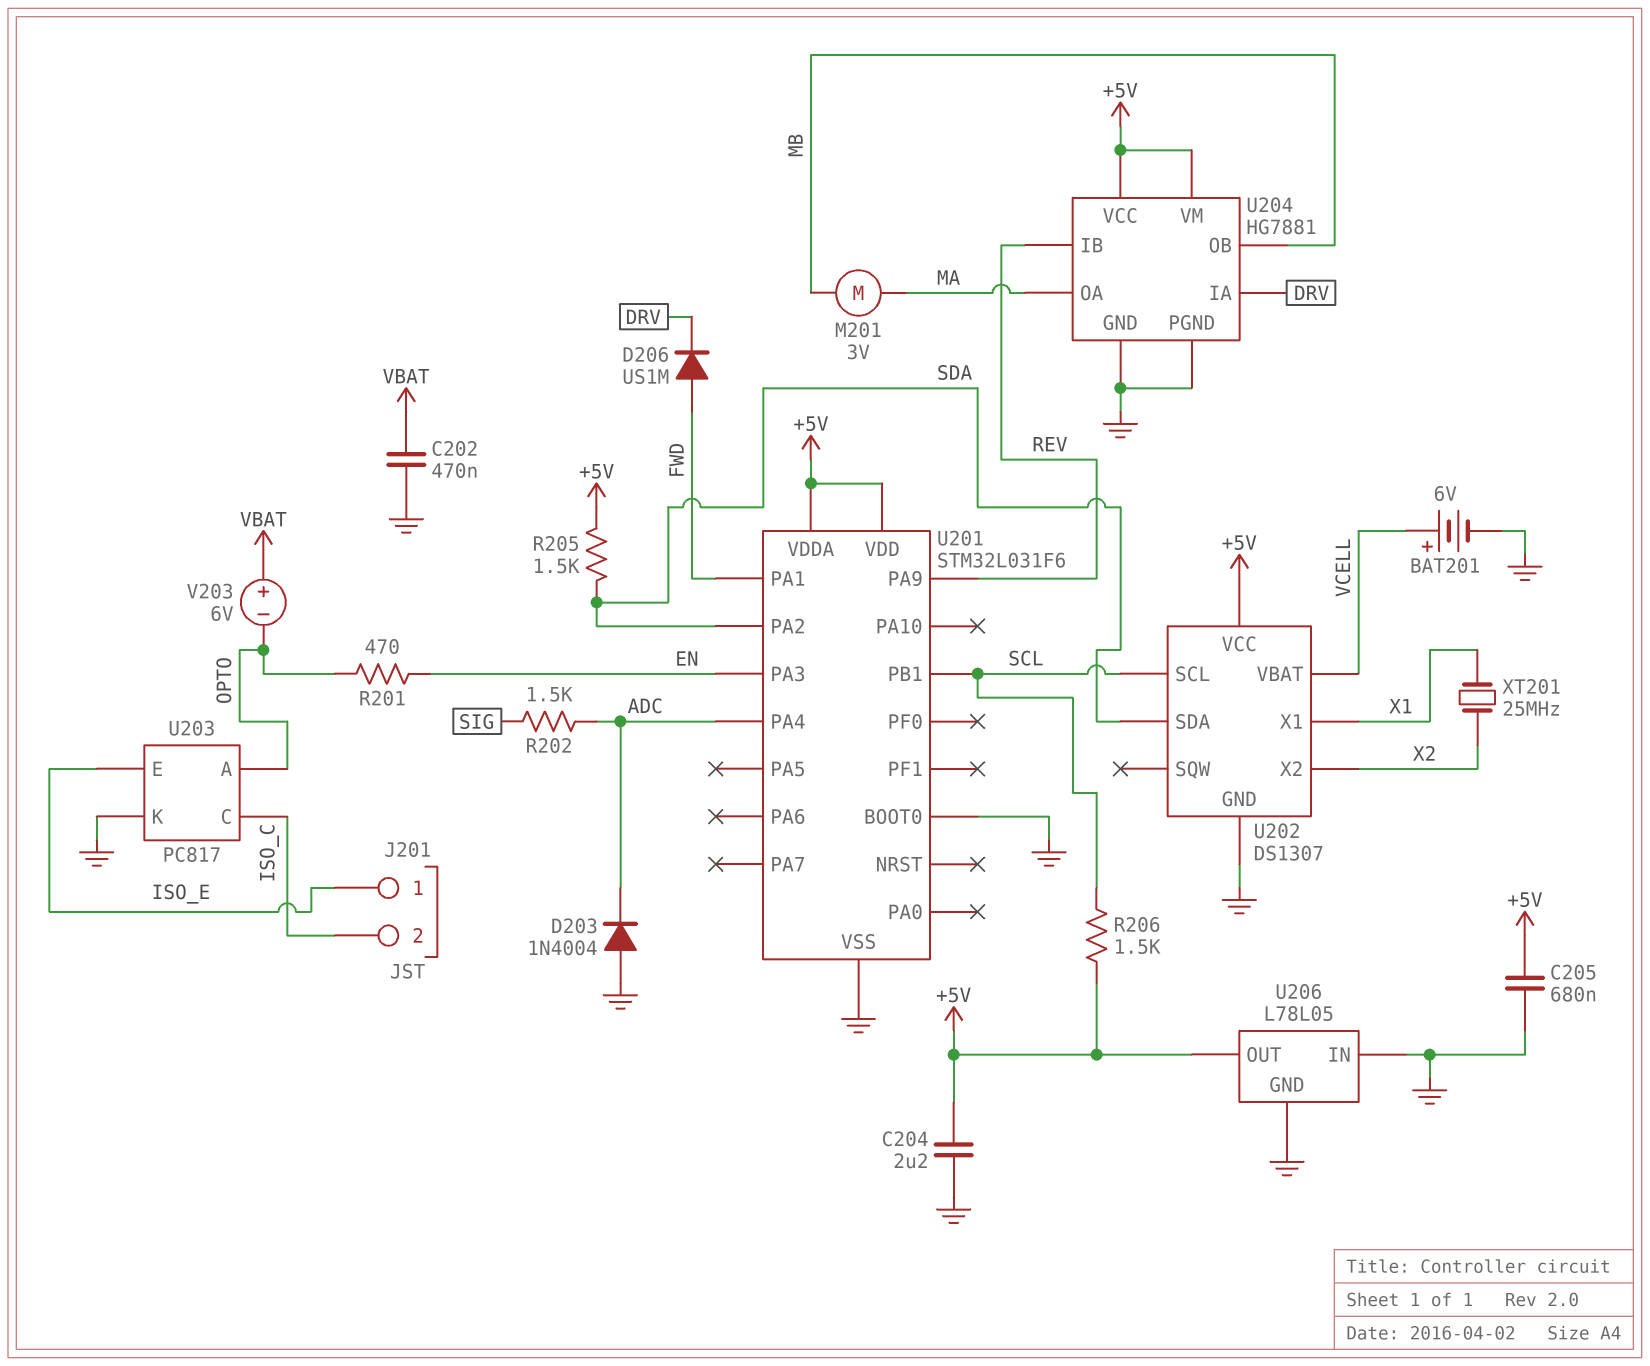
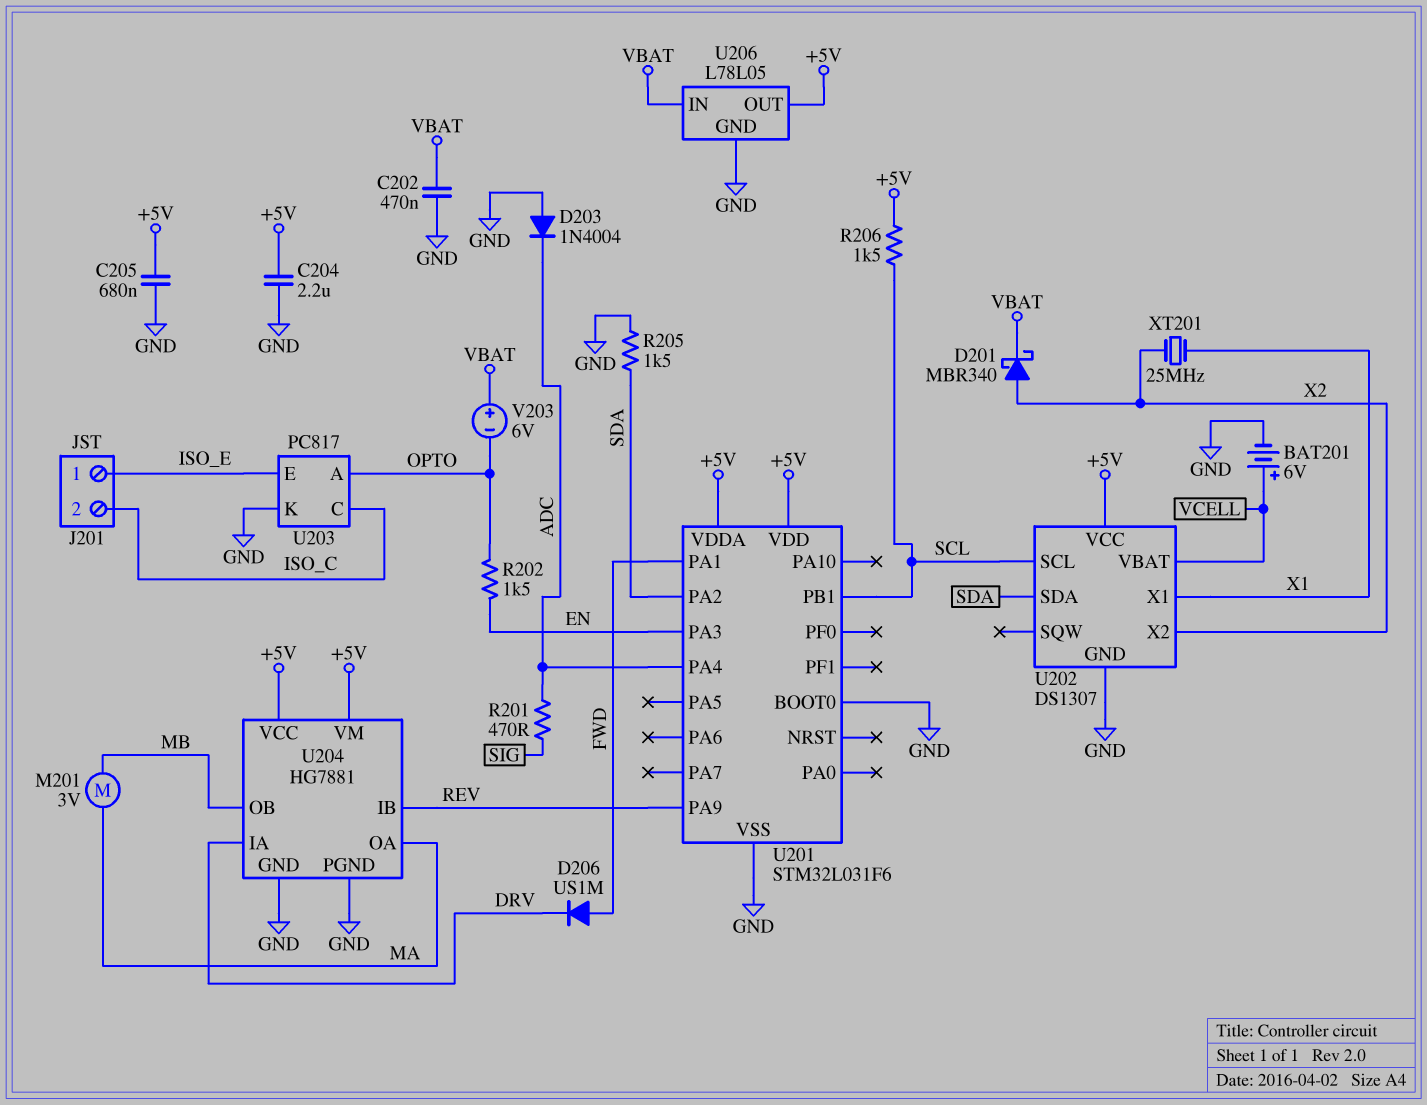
D201: none -> schottky MBR340 (A X2, K VBAT)
R201: 470 (EN, OPTO) -> 470 (ADC, SIG)
R202: 1.5k (ADC, SIG) -> 1.5k (EN, OPTO)
R205: 1.5k (+5V, SDA) -> 1.5k (GND, SDA)
U206 pin IN: GND -> VBAT

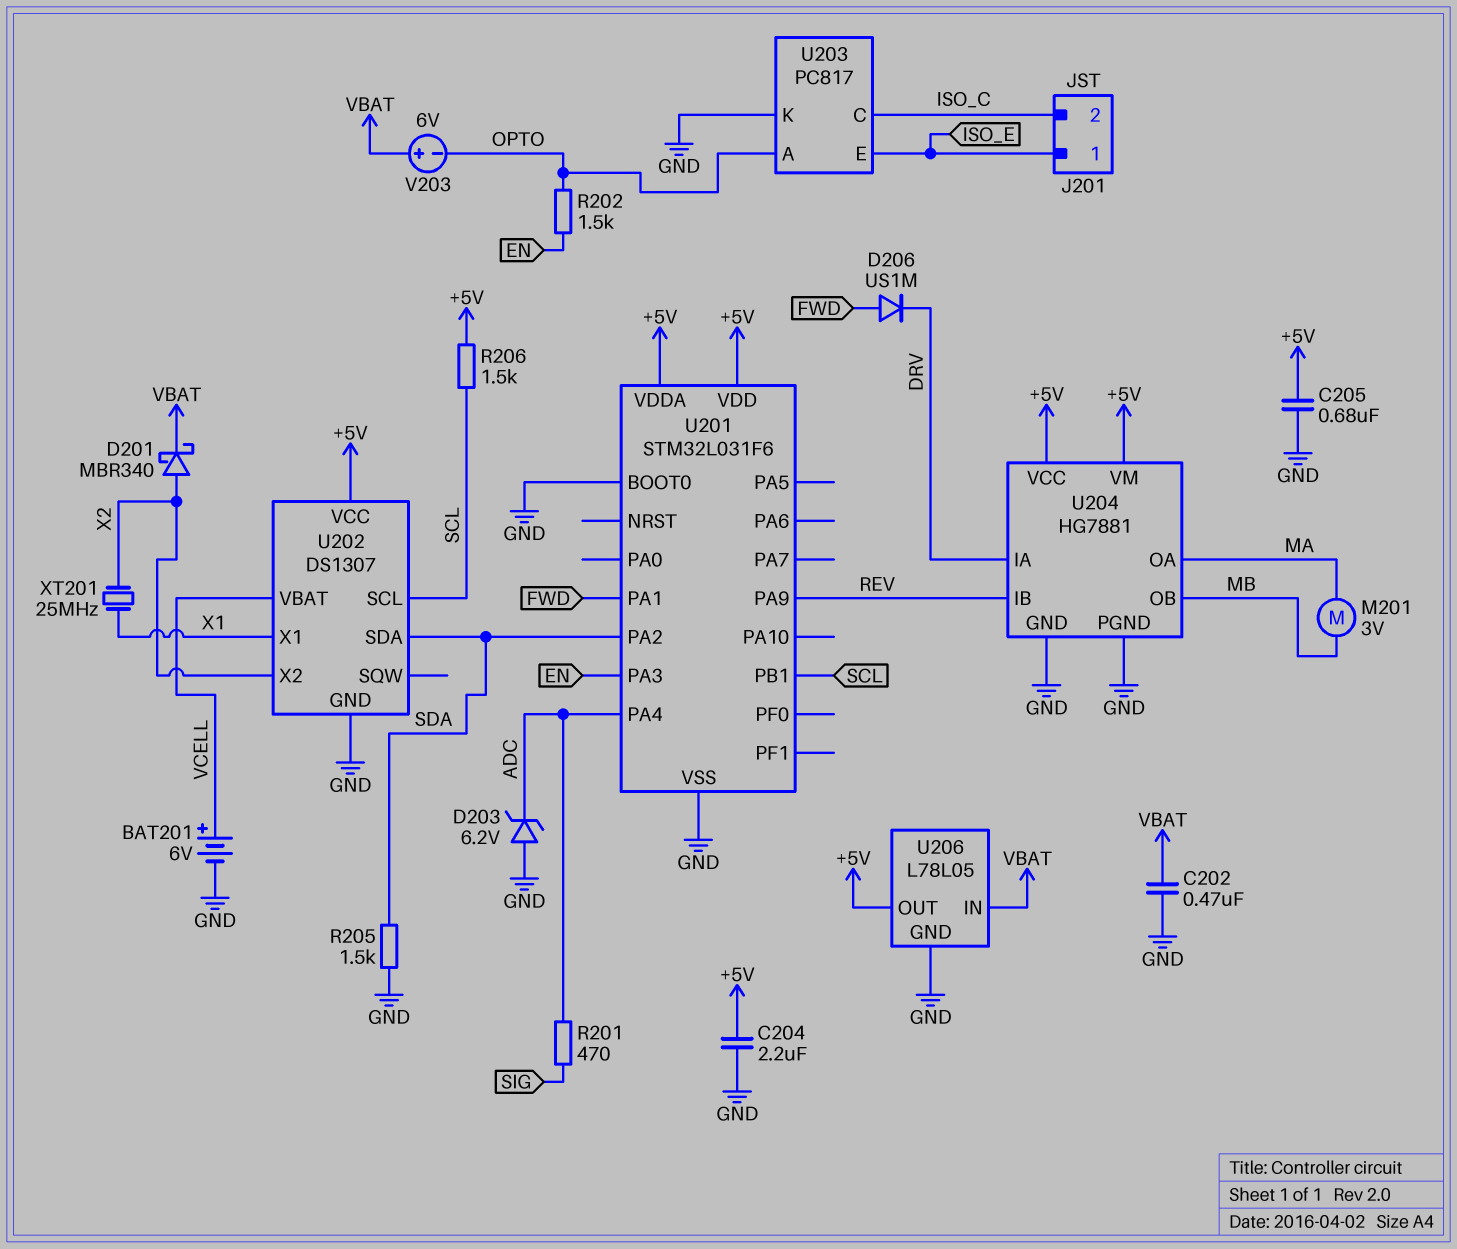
D203: diode 1N4004 (A GND, K ADC) -> zener 6.2V (A GND, K ADC)

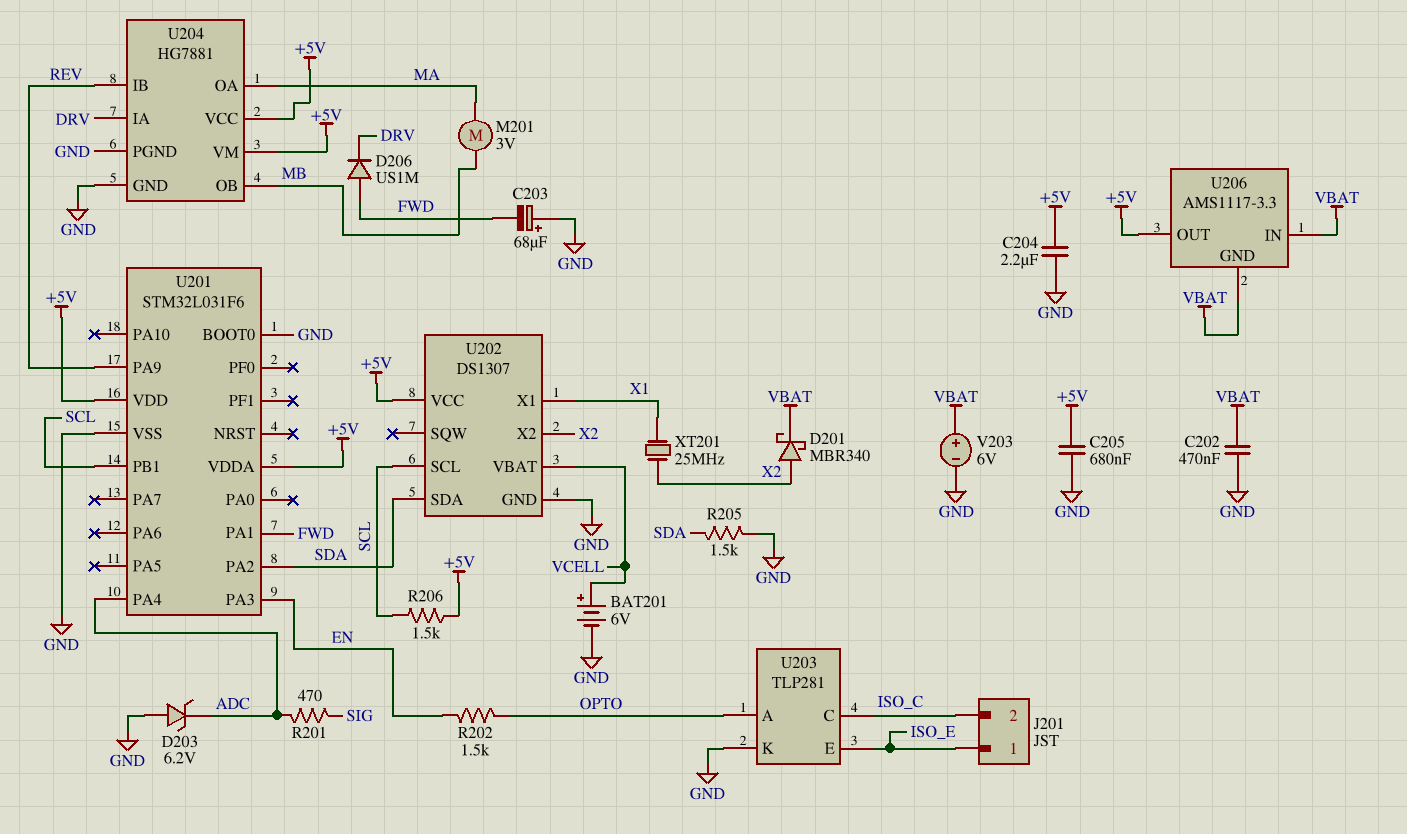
C203: none -> 68uF (plus GND, minus FWD)
U203: PC817 -> TLP281
U206: L78L05 -> AMS1117-3.3
U206 pin GND: GND -> VBAT
V203: 6V (plus VBAT, minus OPTO) -> 6V (plus VBAT, minus GND)

